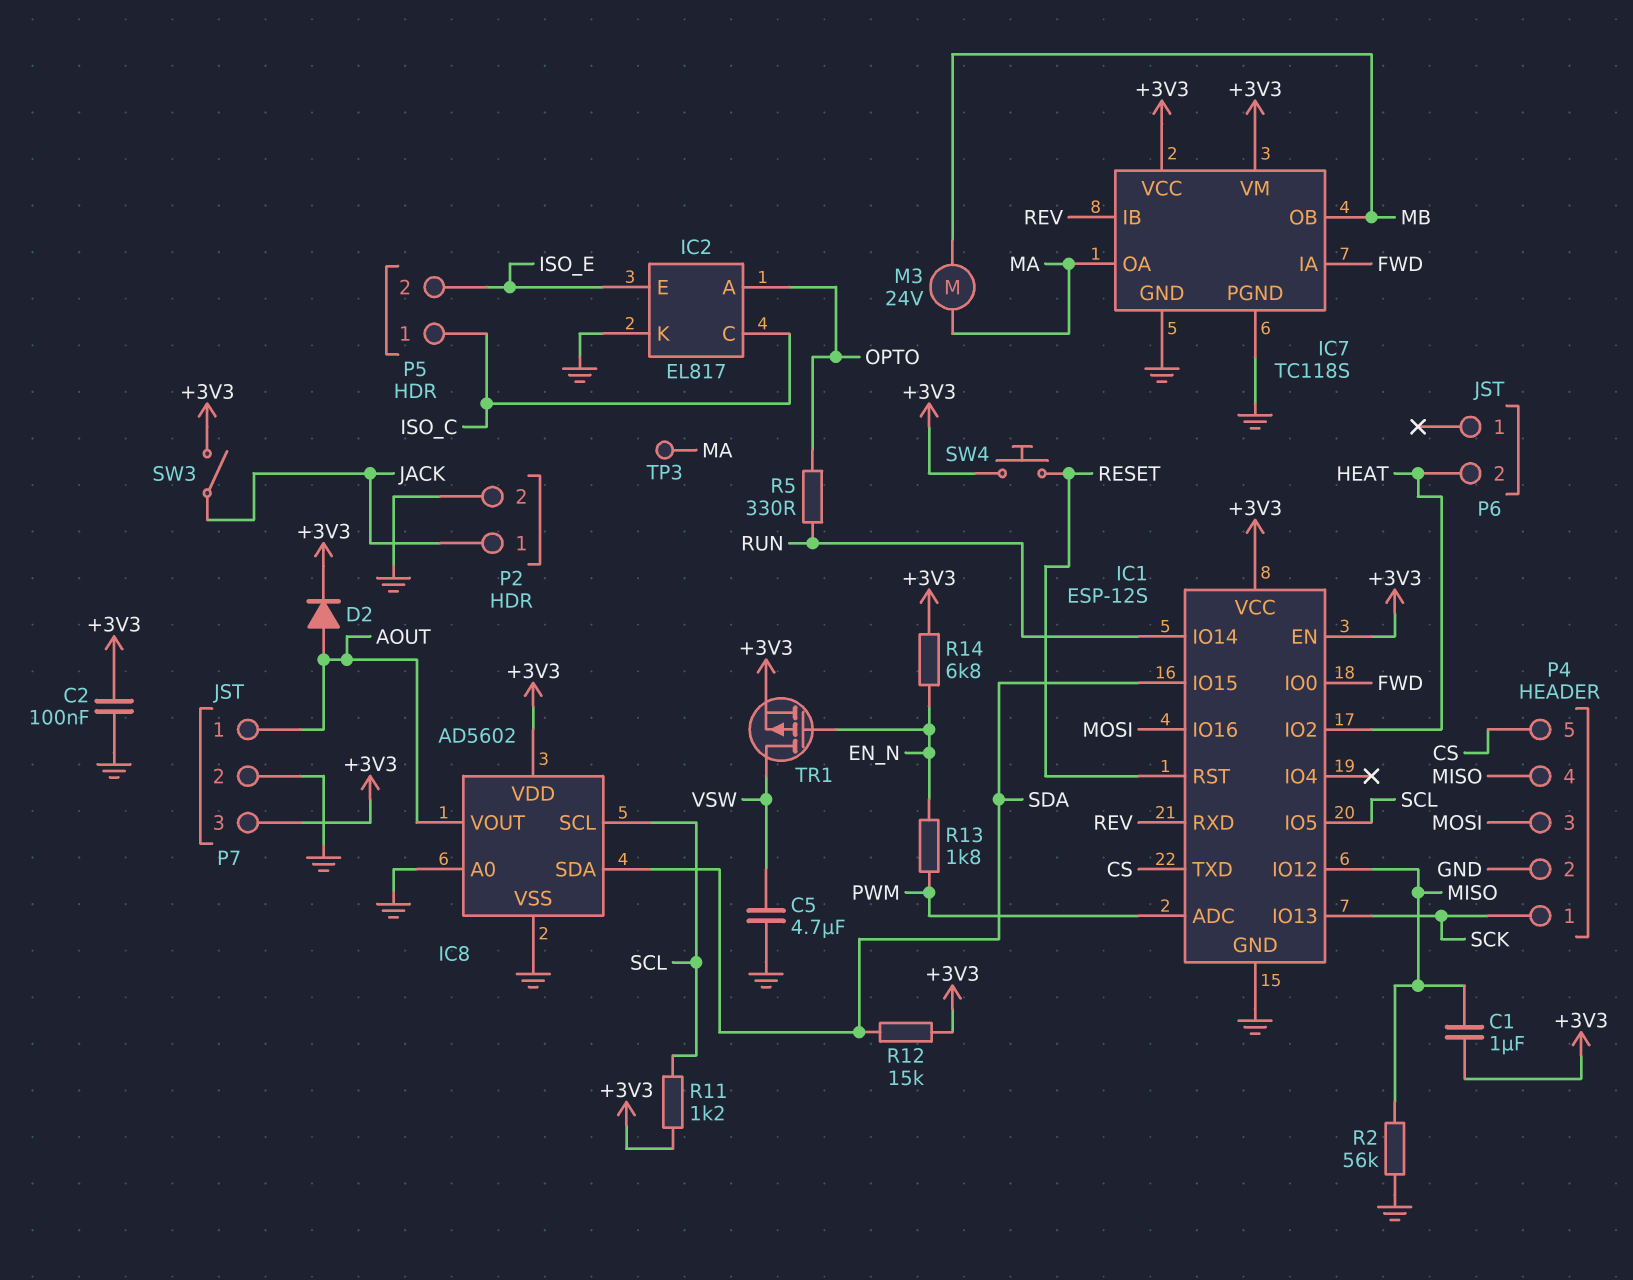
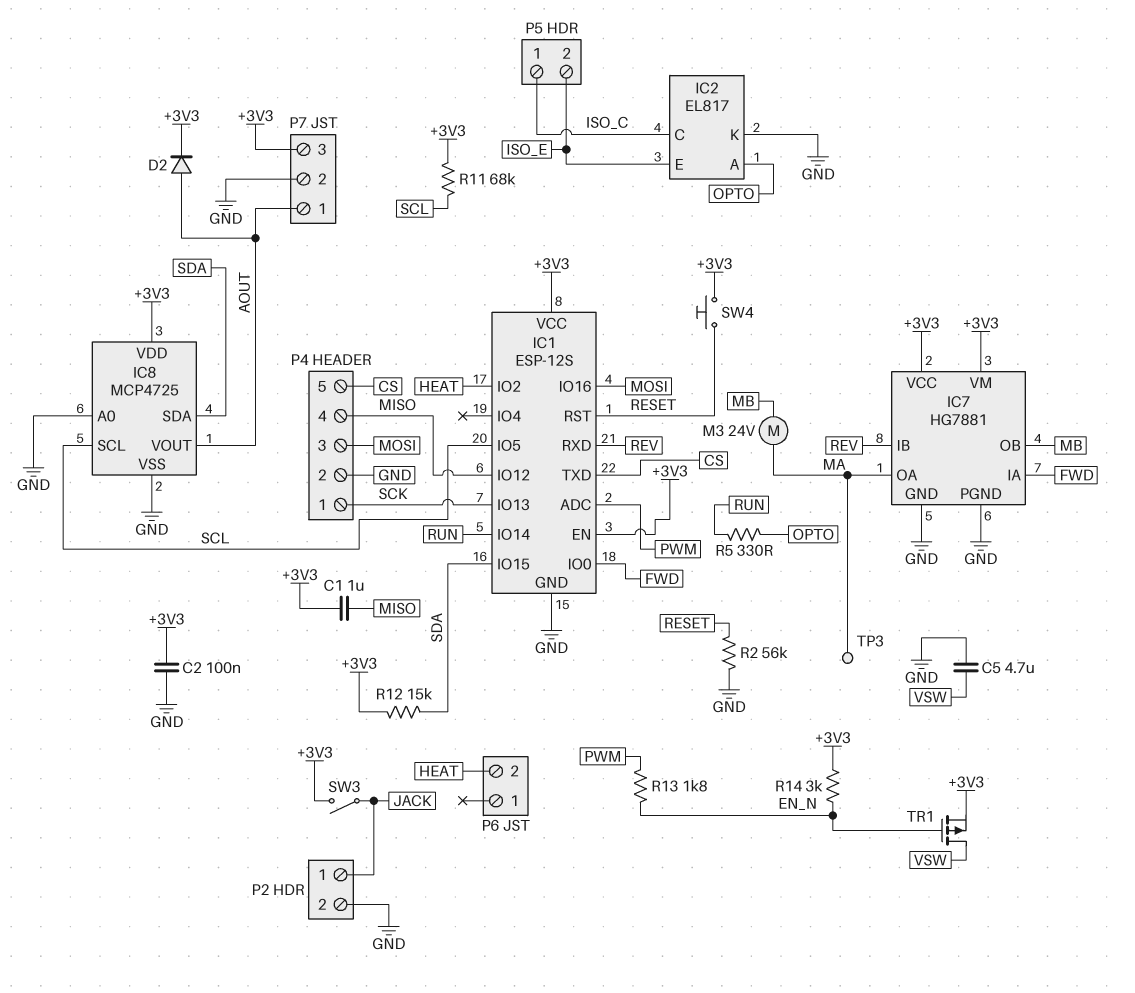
IC7: TC118S -> HG7881
IC8: AD5602 -> MCP4725
R2: 56k (GND, MISO) -> 56k (GND, RESET)
R11: 1.2k (+3V3, SCL) -> 68k (+3V3, SCL)
R14: 6.8k (+3V3, EN_N) -> 3k (+3V3, EN_N)

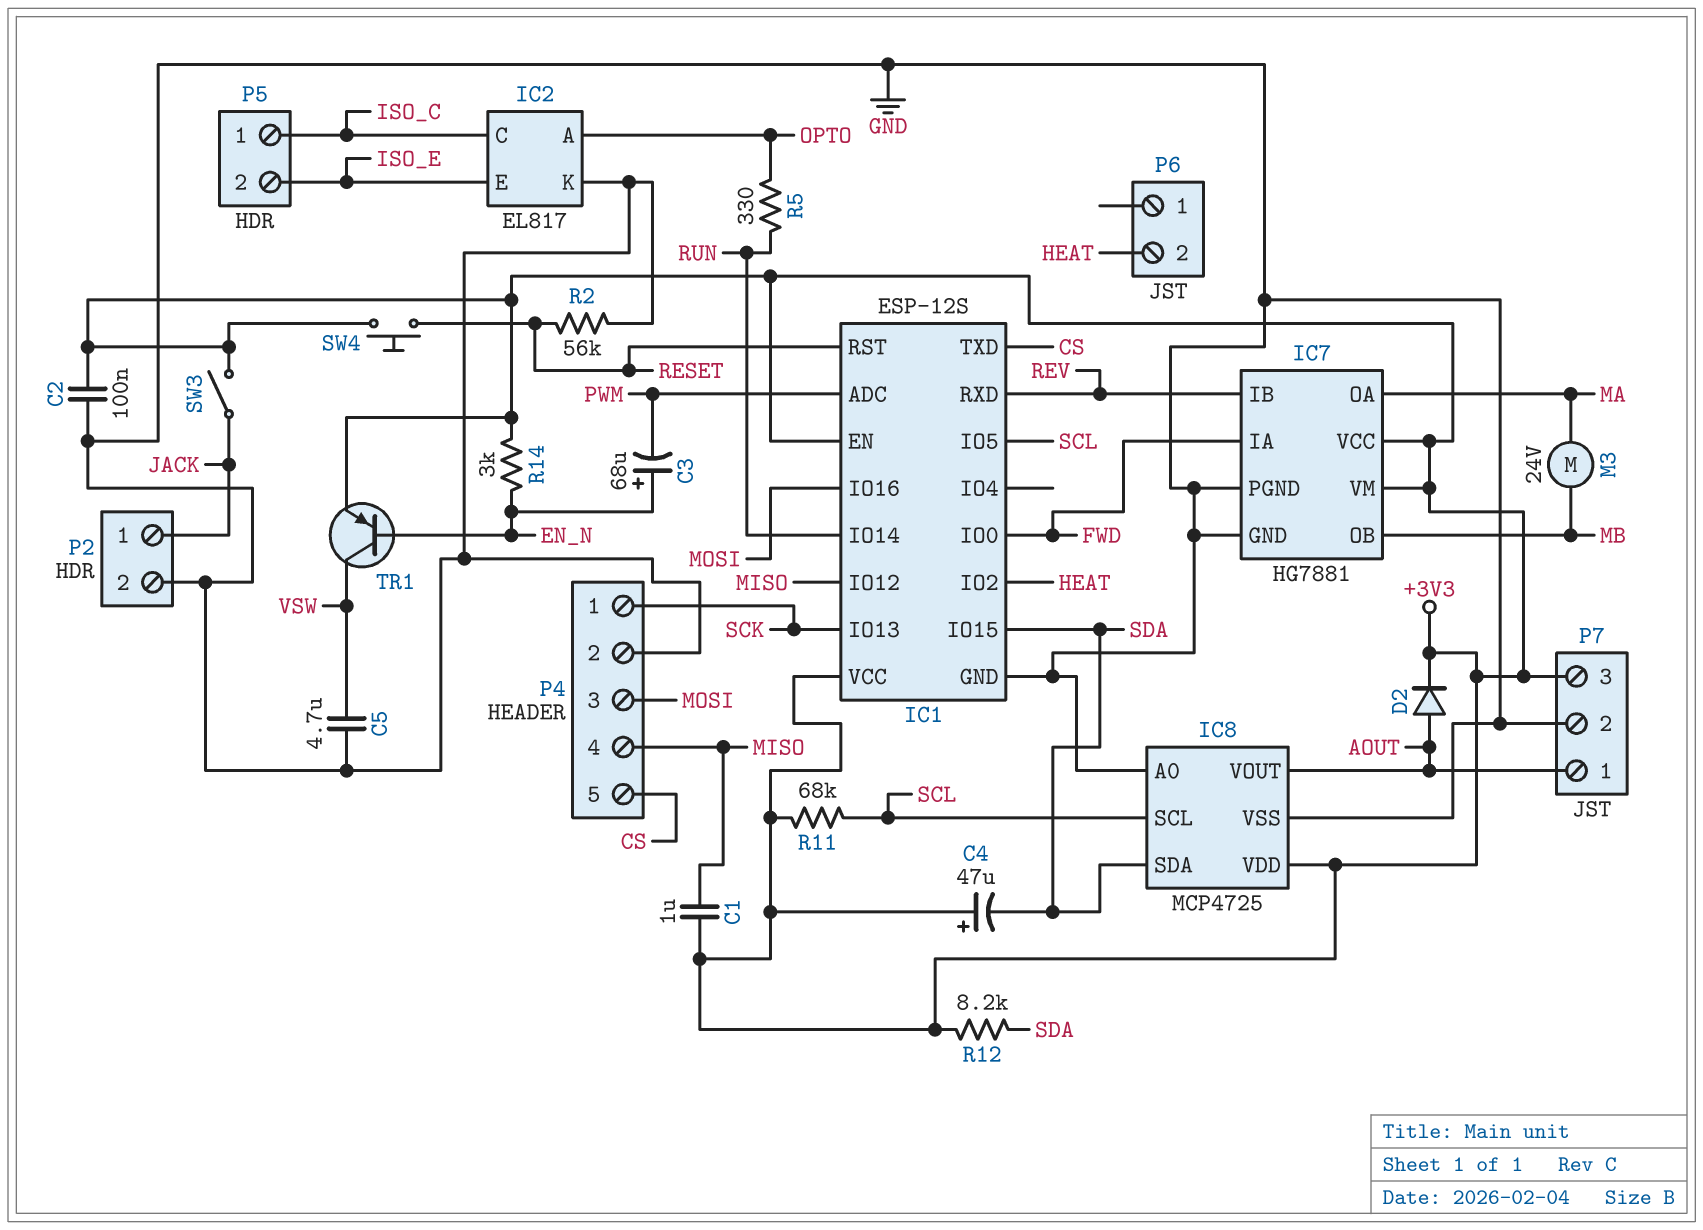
C3: none -> 68uF (plus EN_N, minus PWM)
C4: none -> 47uF (plus +3V3, minus SDA)
R12: 15k (+3V3, SDA) -> 8.2k (+3V3, SDA)
R13: 1.8k (EN_N, PWM) -> none
TP3: test point (MA) -> none
TR1: PMOS (G EN_N, D VSW, S +3V3) -> PNP (B EN_N, C VSW, E +3V3)

